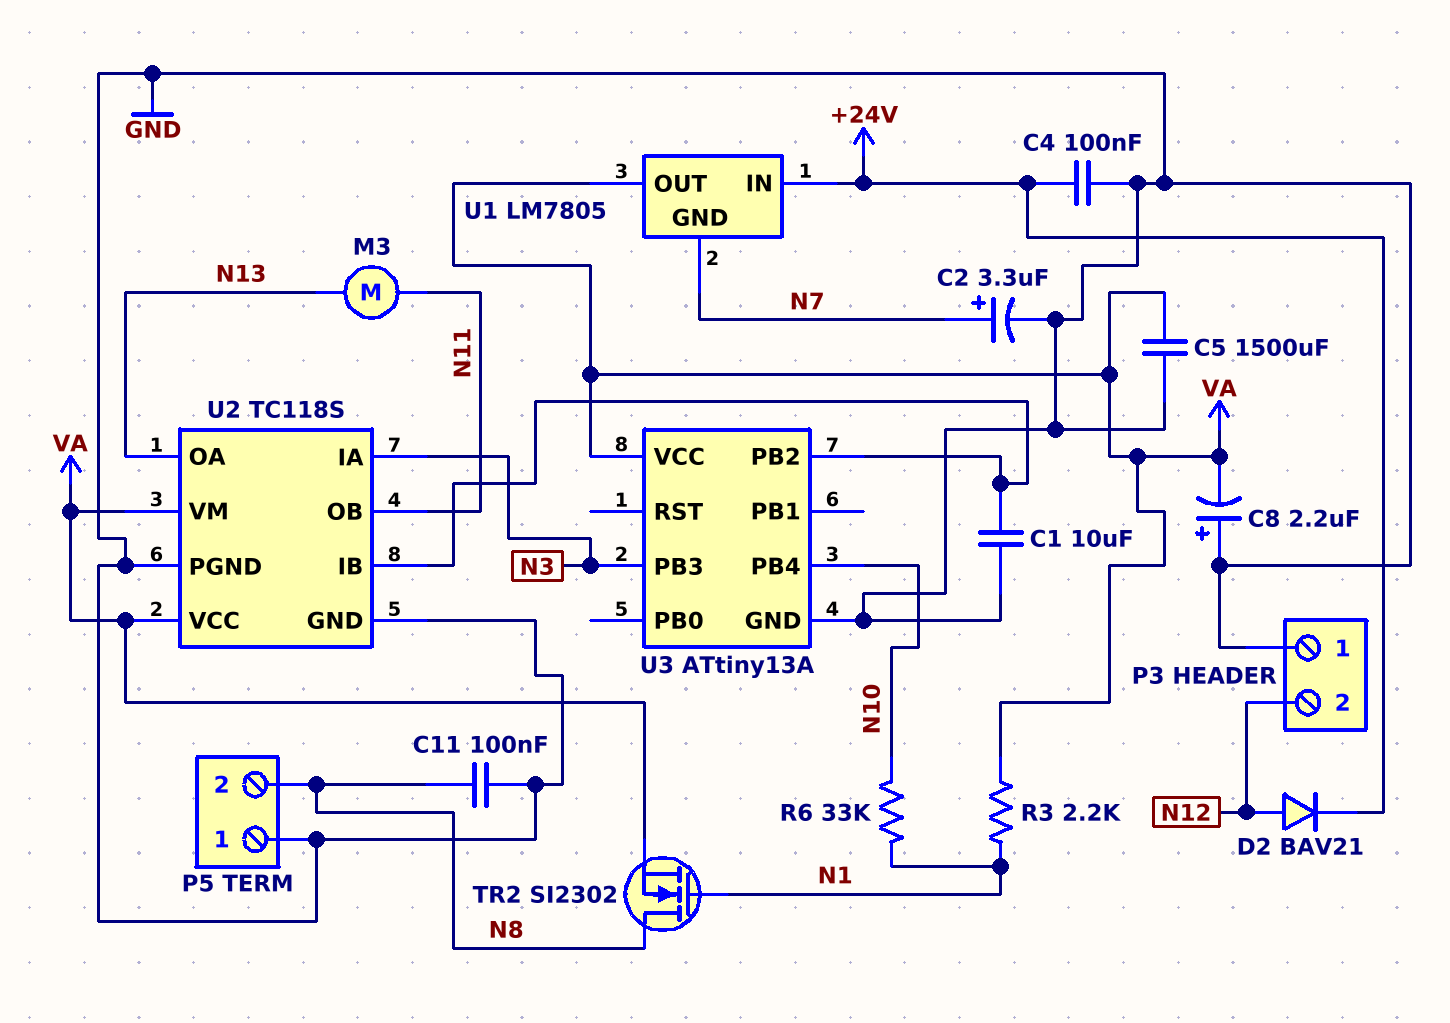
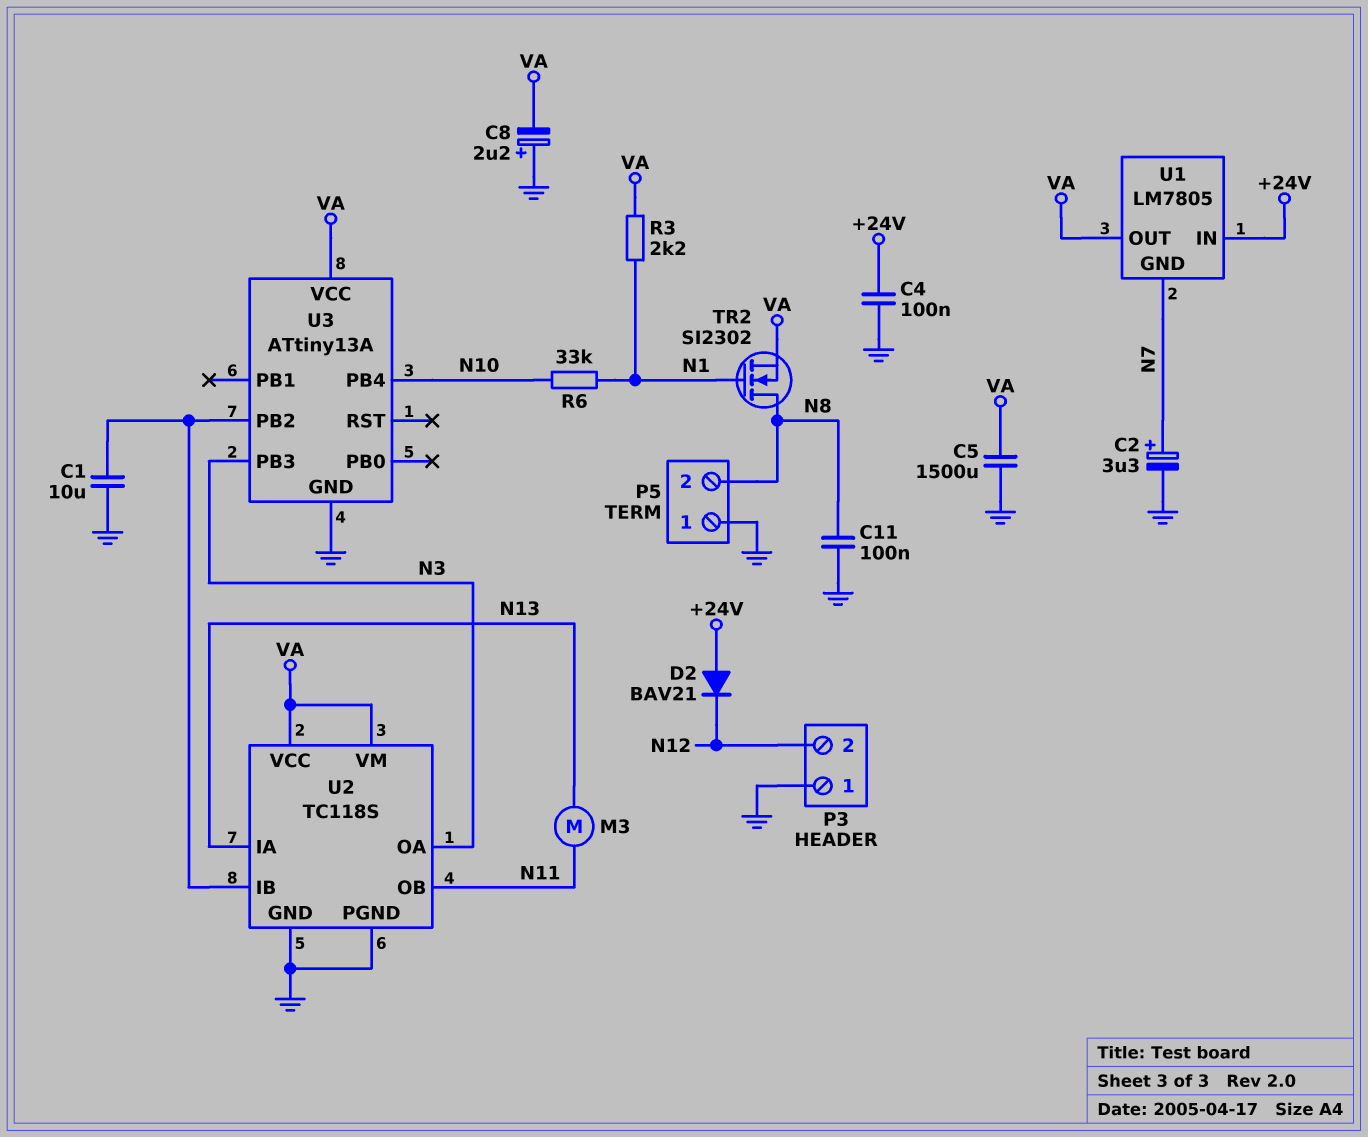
D2: diode BAV21 (A N12, K +24V) -> diode BAV21 (A +24V, K N12)
U2 pin IA: N3 -> N13
U2 pin OA: N13 -> N3

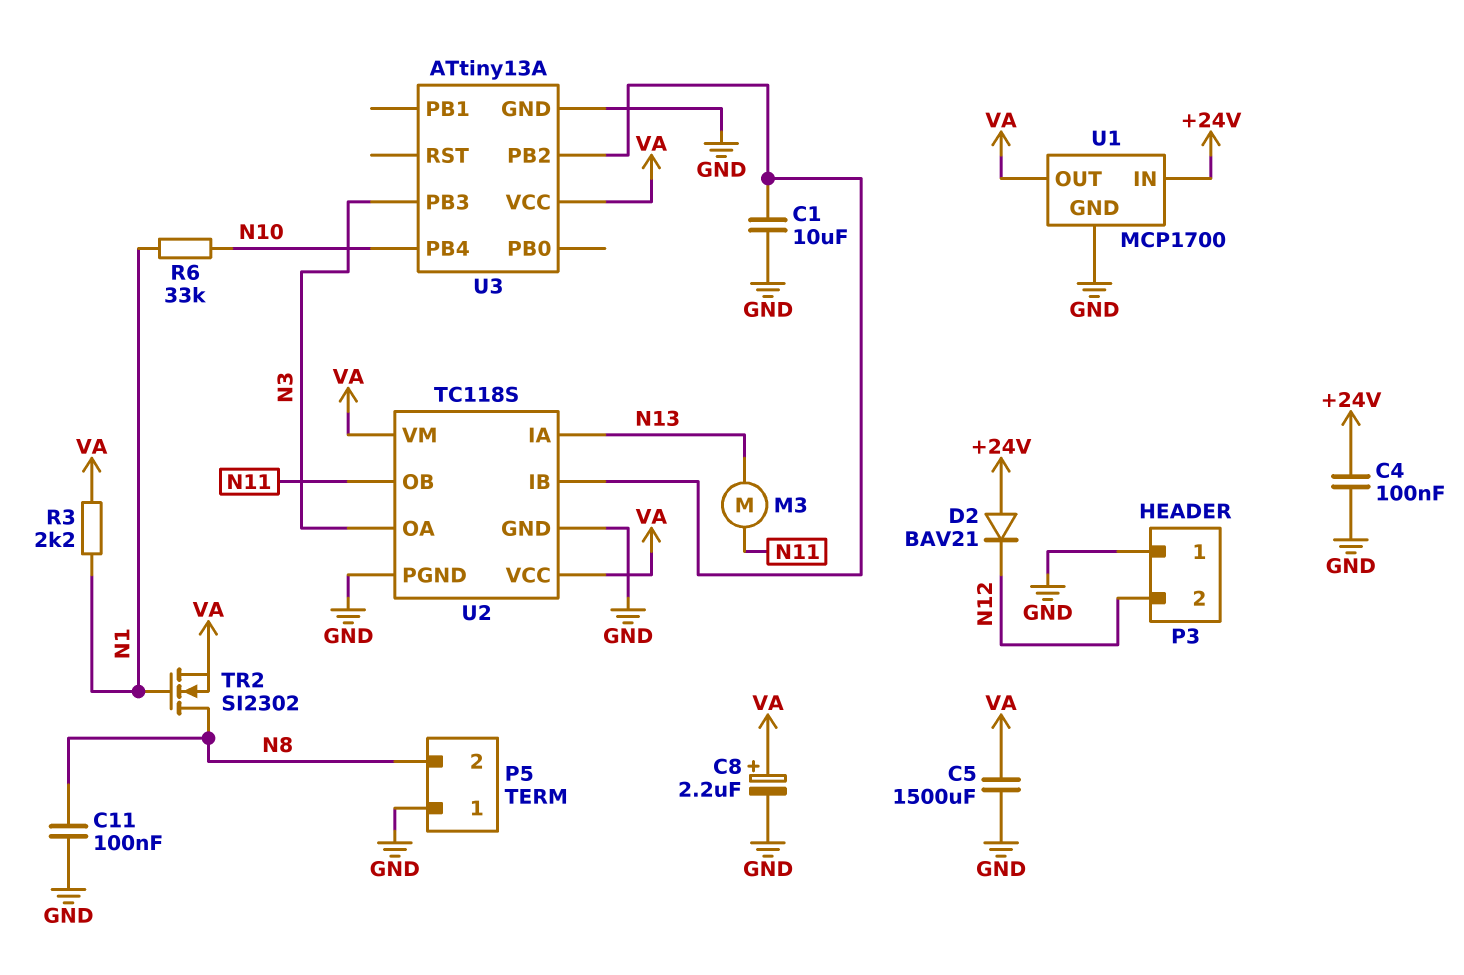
C2: 3.3uF (plus N7, minus GND) -> none
C8: 2.2uF (plus GND, minus VA) -> 2.2uF (plus VA, minus GND)
U1: LM7805 -> MCP1700
U1 pin GND: N7 -> GND

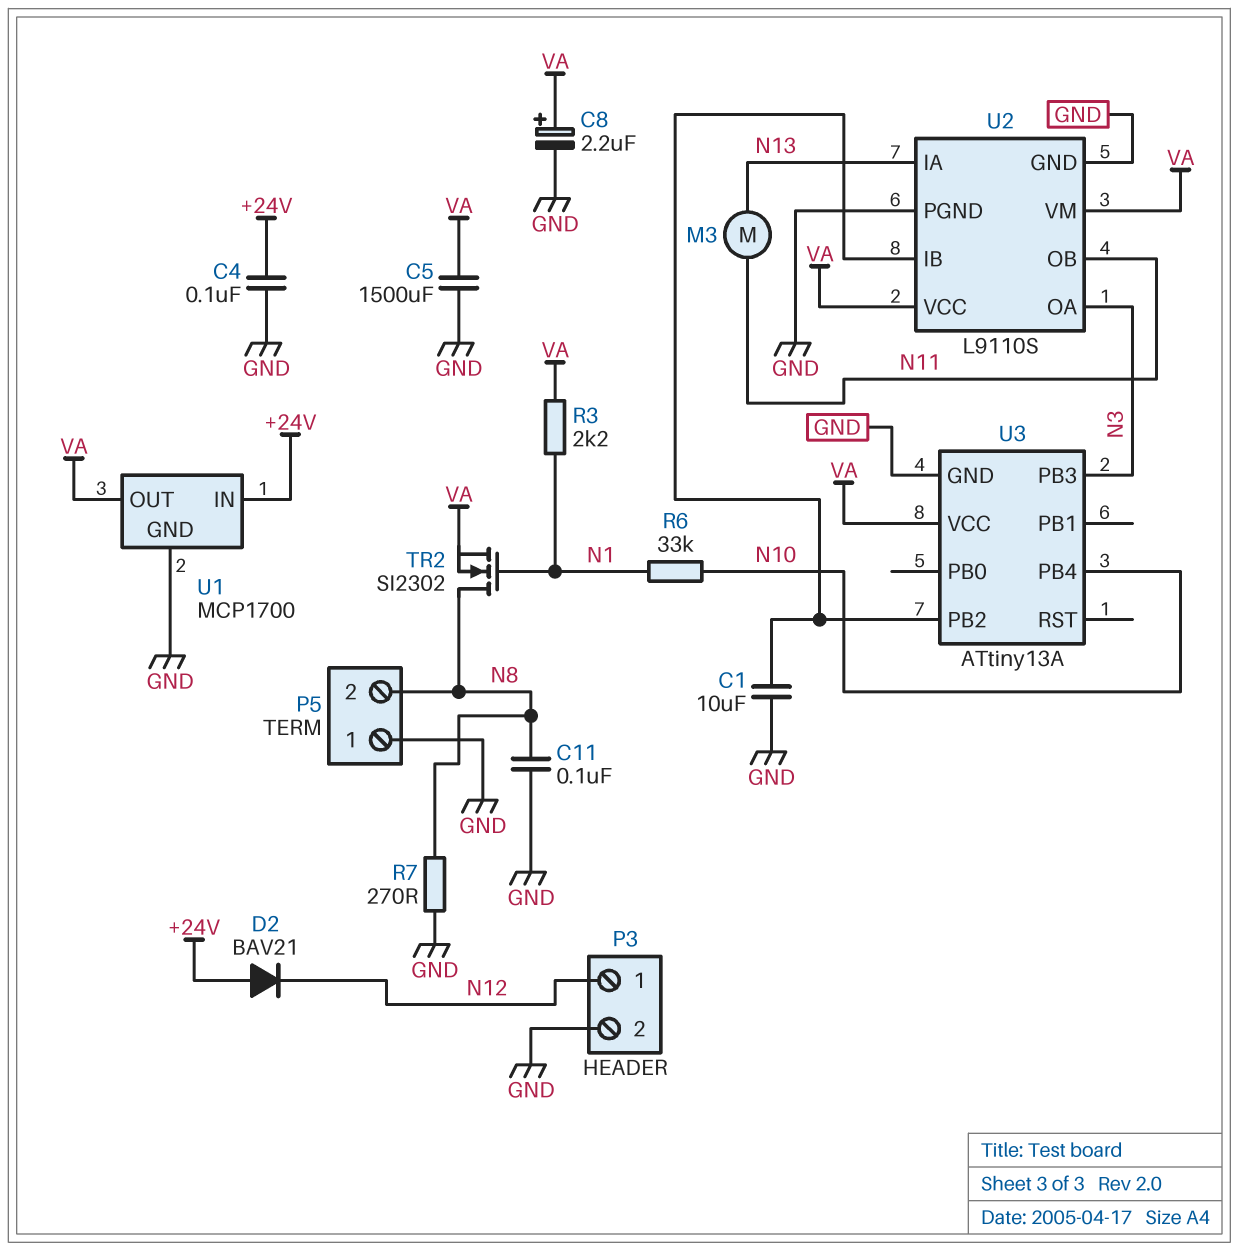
P3 pin 1: GND -> N12
P3 pin 2: N12 -> GND
R7: none -> 270 (GND, N8)
U2: TC118S -> L9110S

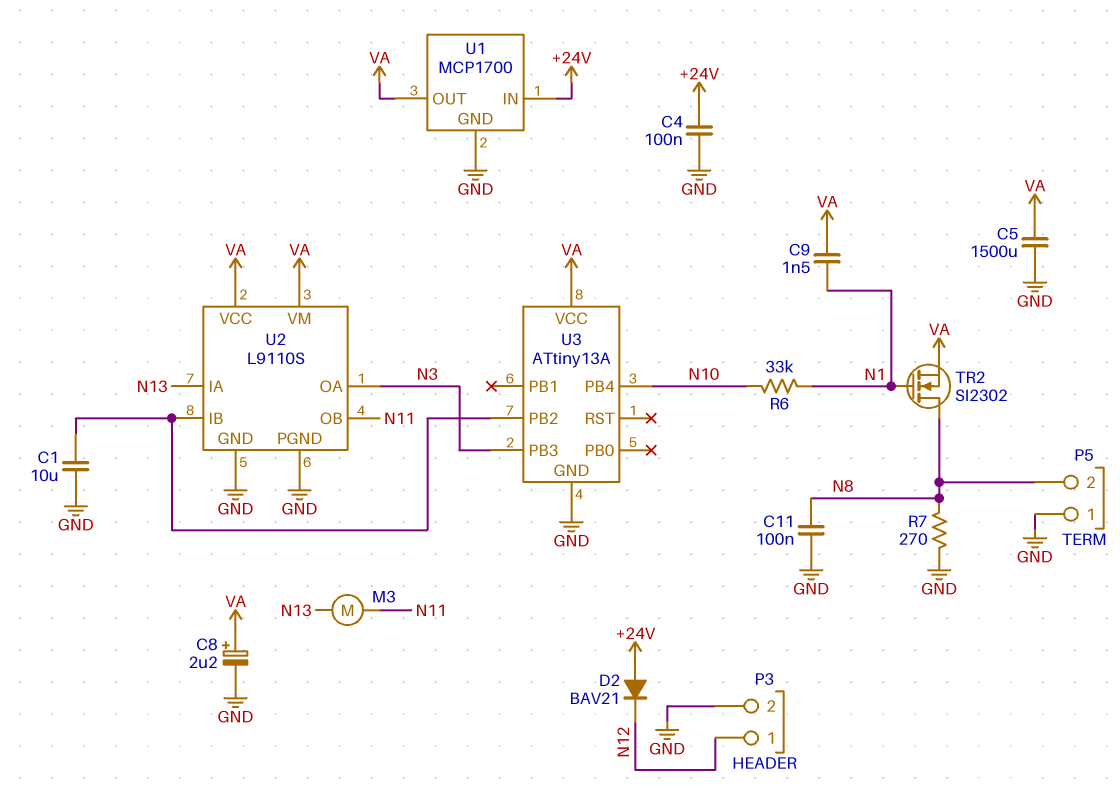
C9: none -> 1.5nF (N1, VA)
R3: 2.2k (N1, VA) -> none

